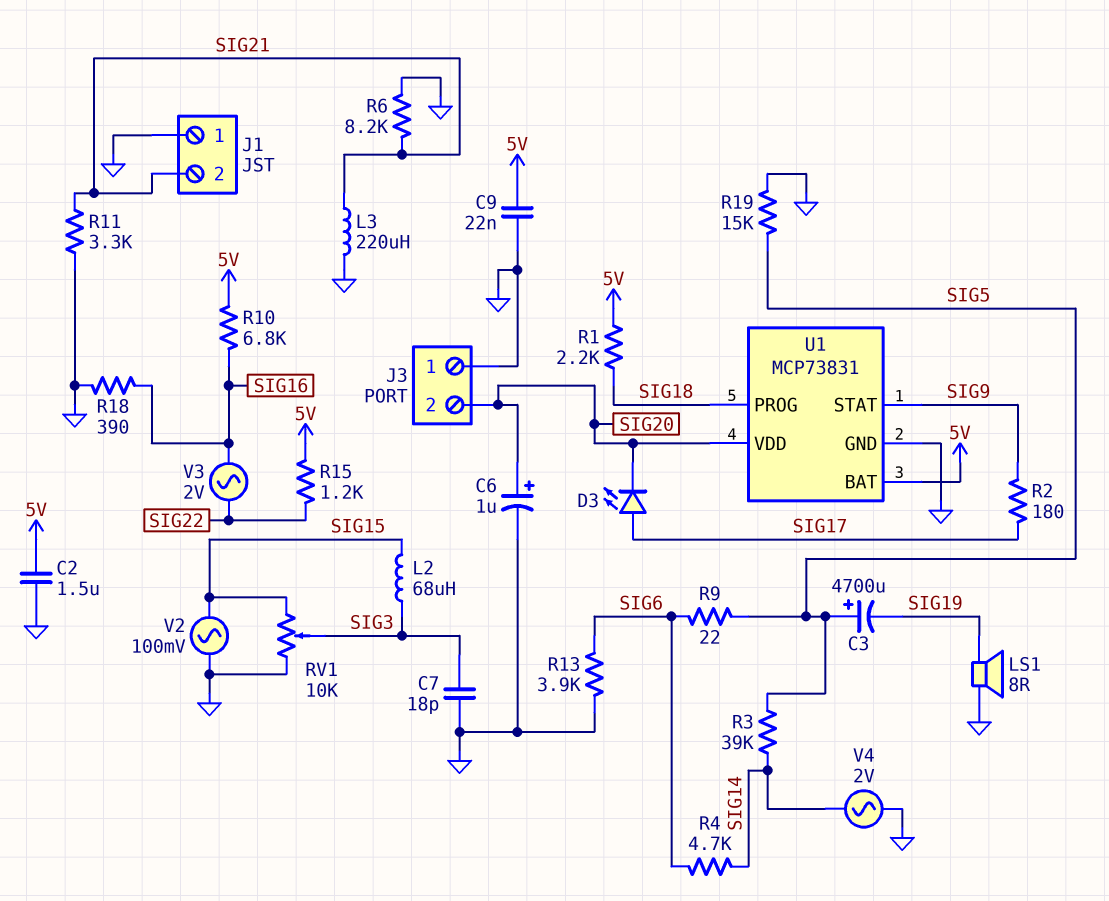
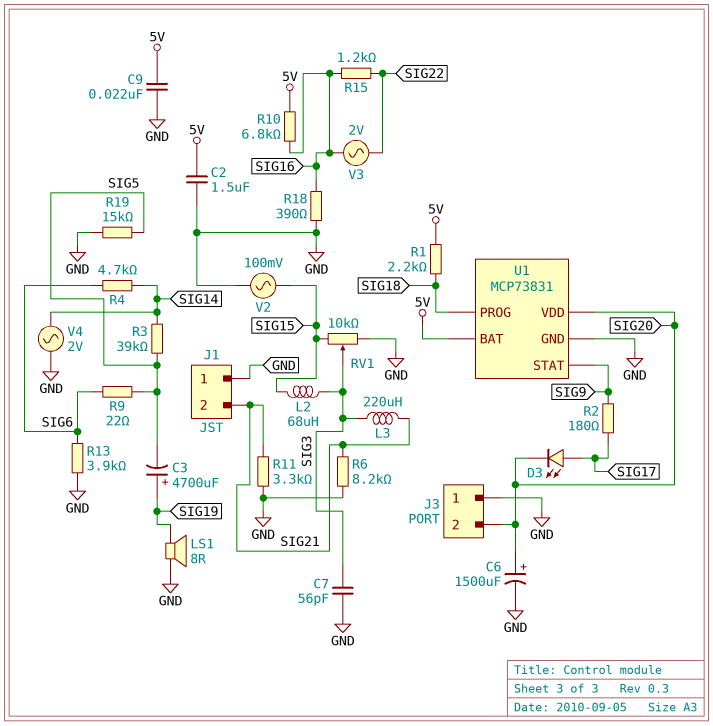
C3: 4700uF (plus SIG5, minus SIG19) -> 4700uF (plus SIG19, minus SIG5)
C6: 1uF (plus SIG20, minus GND) -> 1500uF (plus SIG20, minus GND)
C7: 18pF (GND, SIG3) -> 56pF (GND, SIG3)
L3: 220uH (GND, SIG21) -> 220uH (SIG3, SIG21)
R15: 1.2k (5V, SIG22) -> 1.2k (SIG16, SIG22)

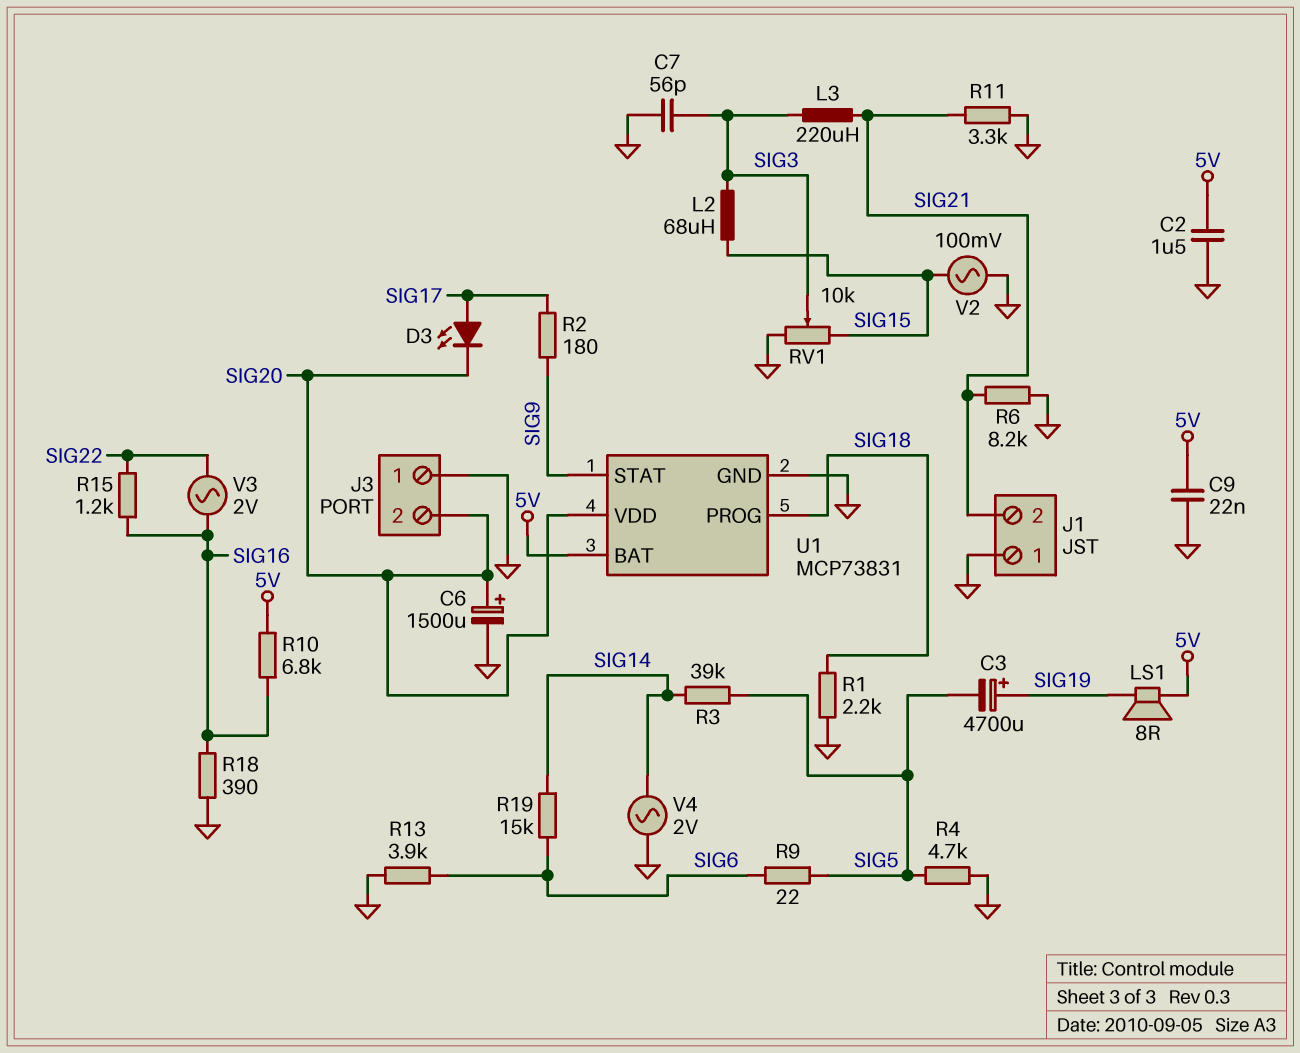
LS1: speaker 8R (GND, SIG19) -> speaker 8R (5V, SIG19)
R1: 2.2k (5V, SIG18) -> 2.2k (GND, SIG18)
R4: 4.7k (SIG6, SIG14) -> 4.7k (GND, SIG5)
R19: 15k (GND, SIG5) -> 15k (SIG6, SIG14)

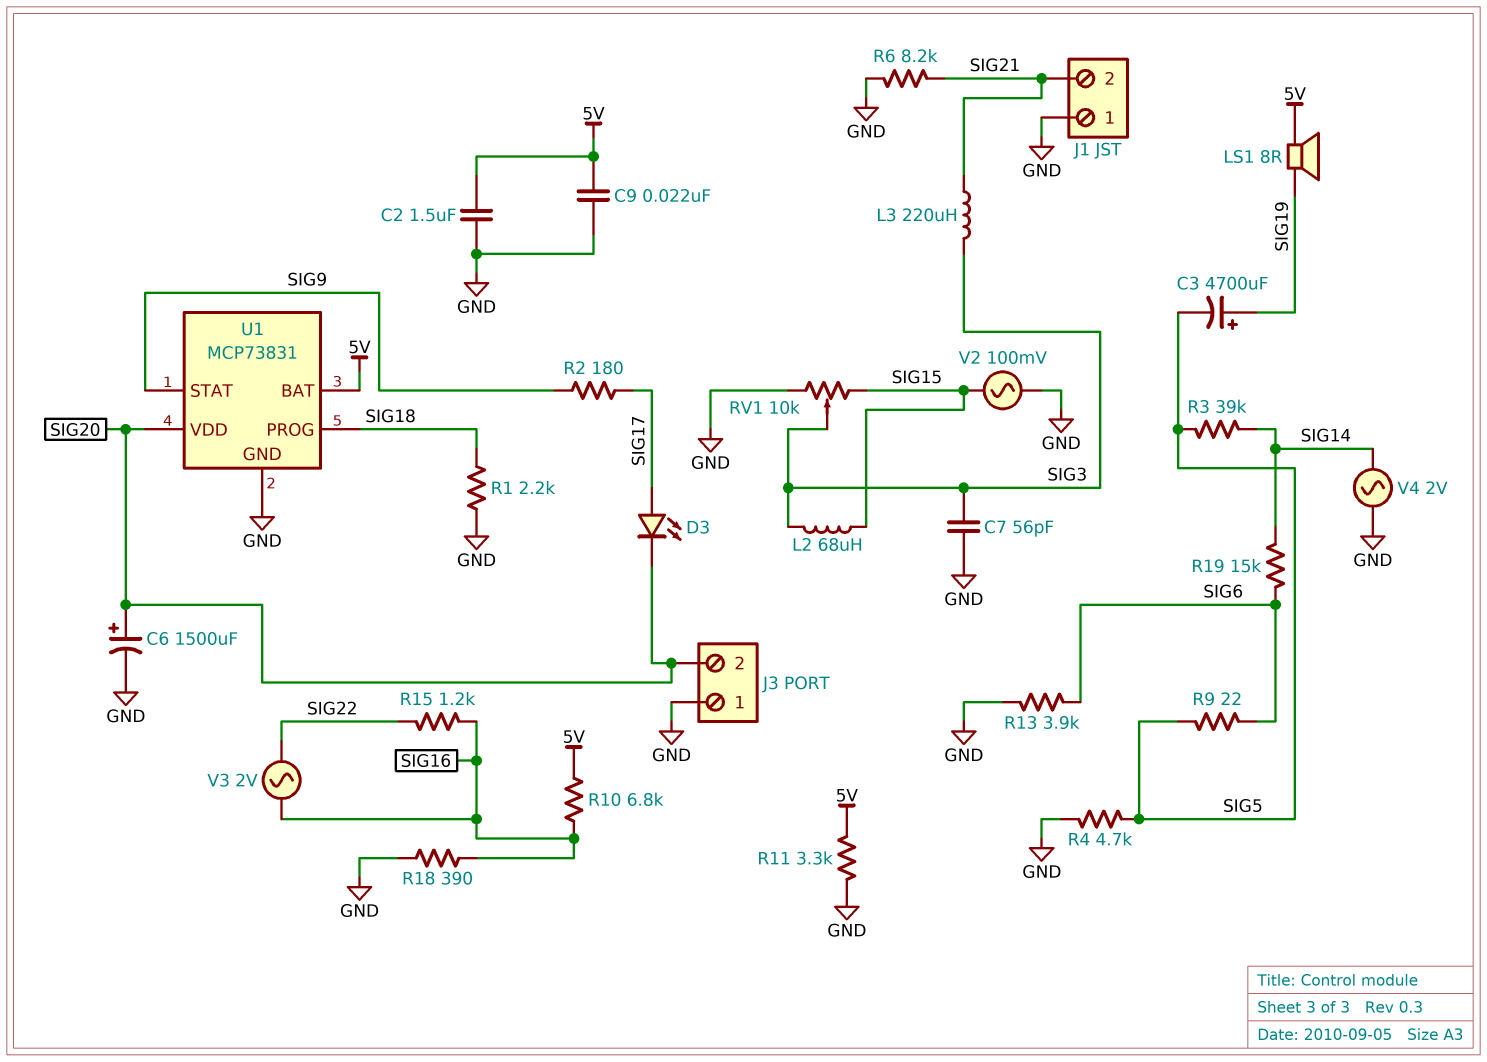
R11: 3.3k (GND, SIG21) -> 3.3k (5V, GND)

